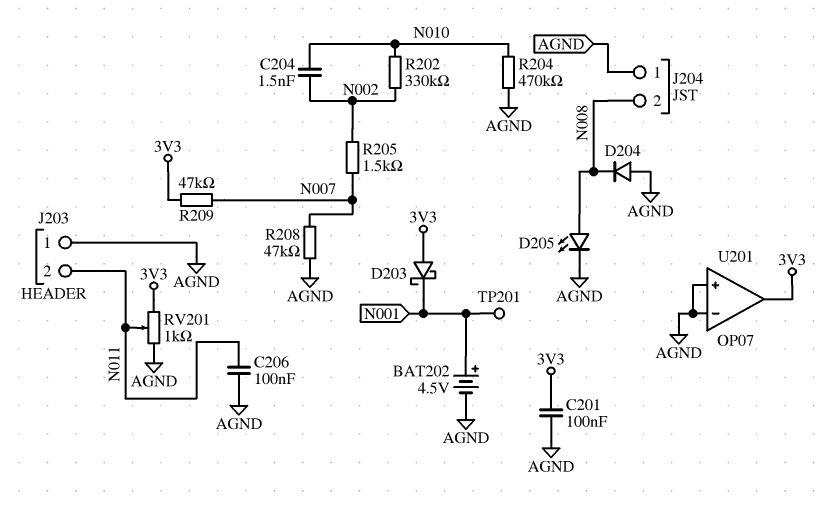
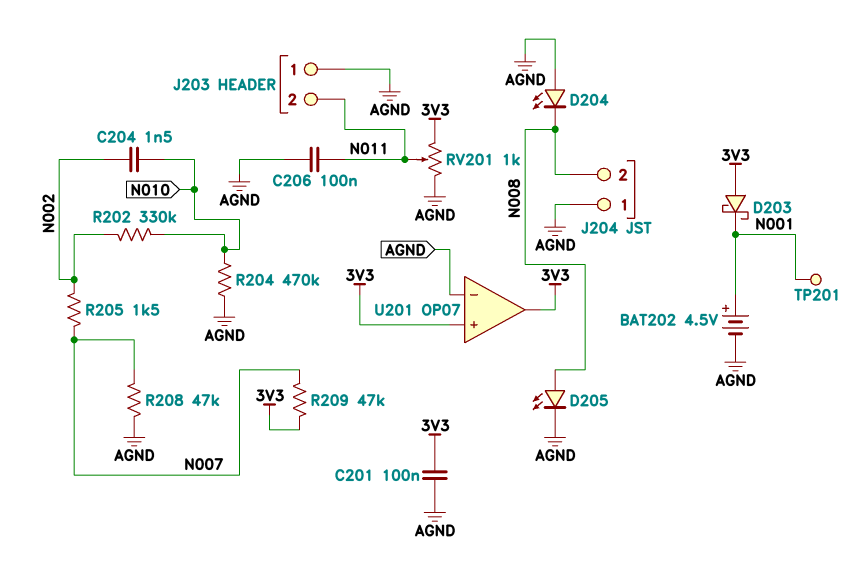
D204: diode (A AGND, K N008) -> LED (A AGND, K N008)
U201 pin in+: AGND -> 3V3

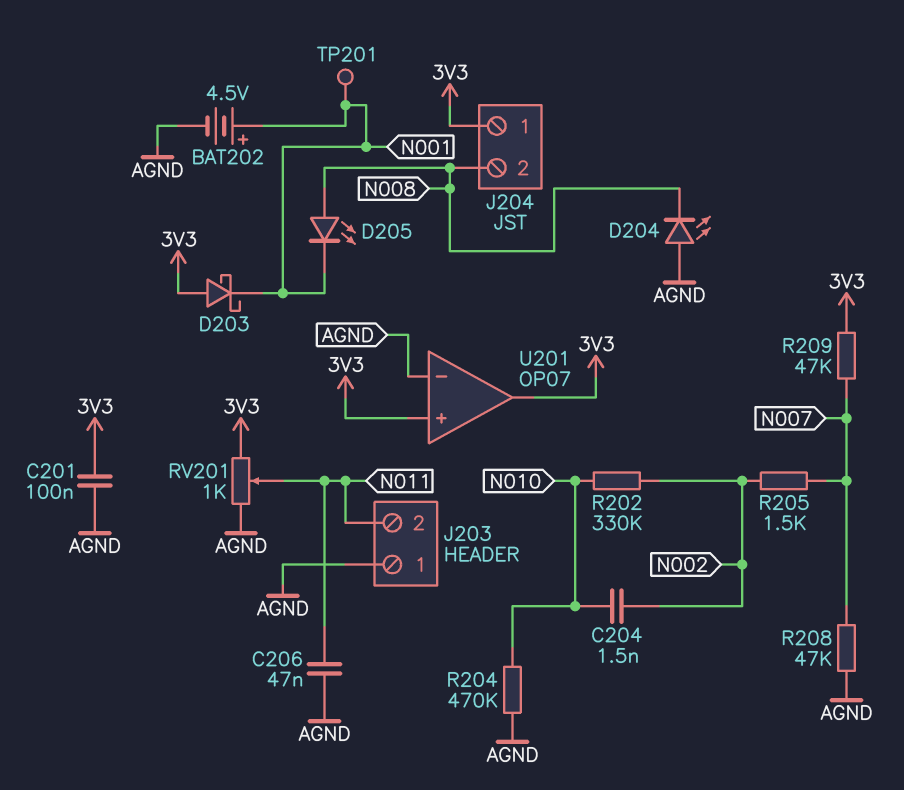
C206: 100nF (AGND, N011) -> 47nF (AGND, N011)
D205: LED (A N008, K AGND) -> LED (A N008, K N001)
J204 pin 1: AGND -> 3V3

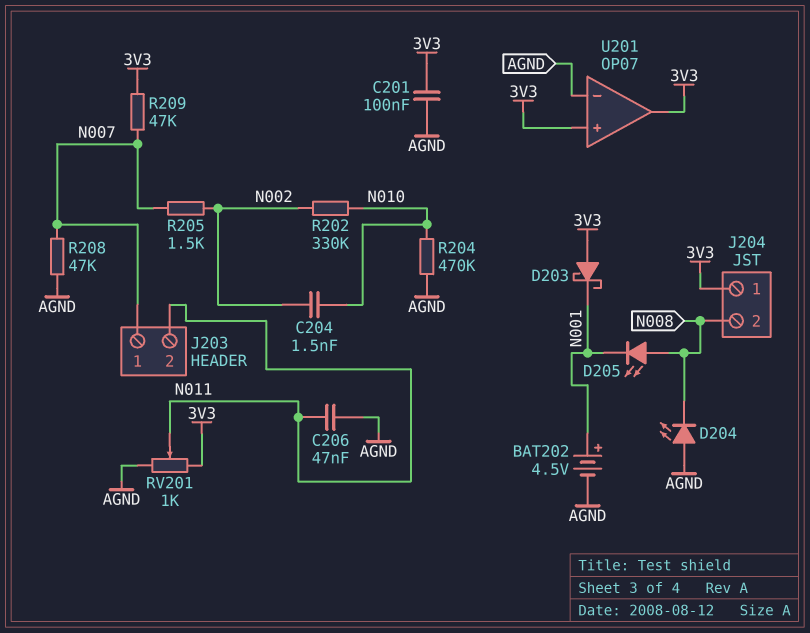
J203 pin 1: AGND -> N007
TP201: test point (N001) -> none

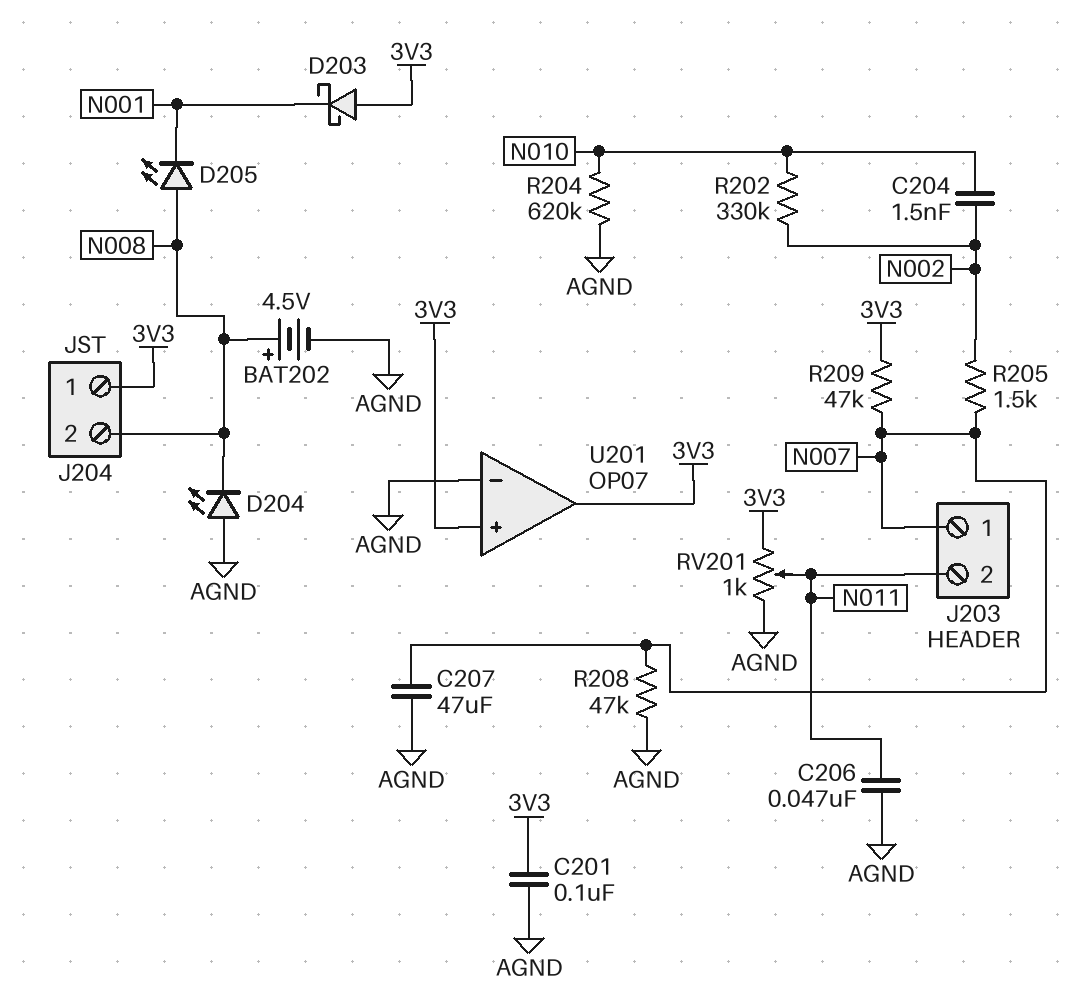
BAT202: 4.5V (plus N001, minus AGND) -> 4.5V (plus N008, minus AGND)
C207: none -> 47uF (AGND, N007)
R204: 470k (AGND, N010) -> 620k (AGND, N010)

